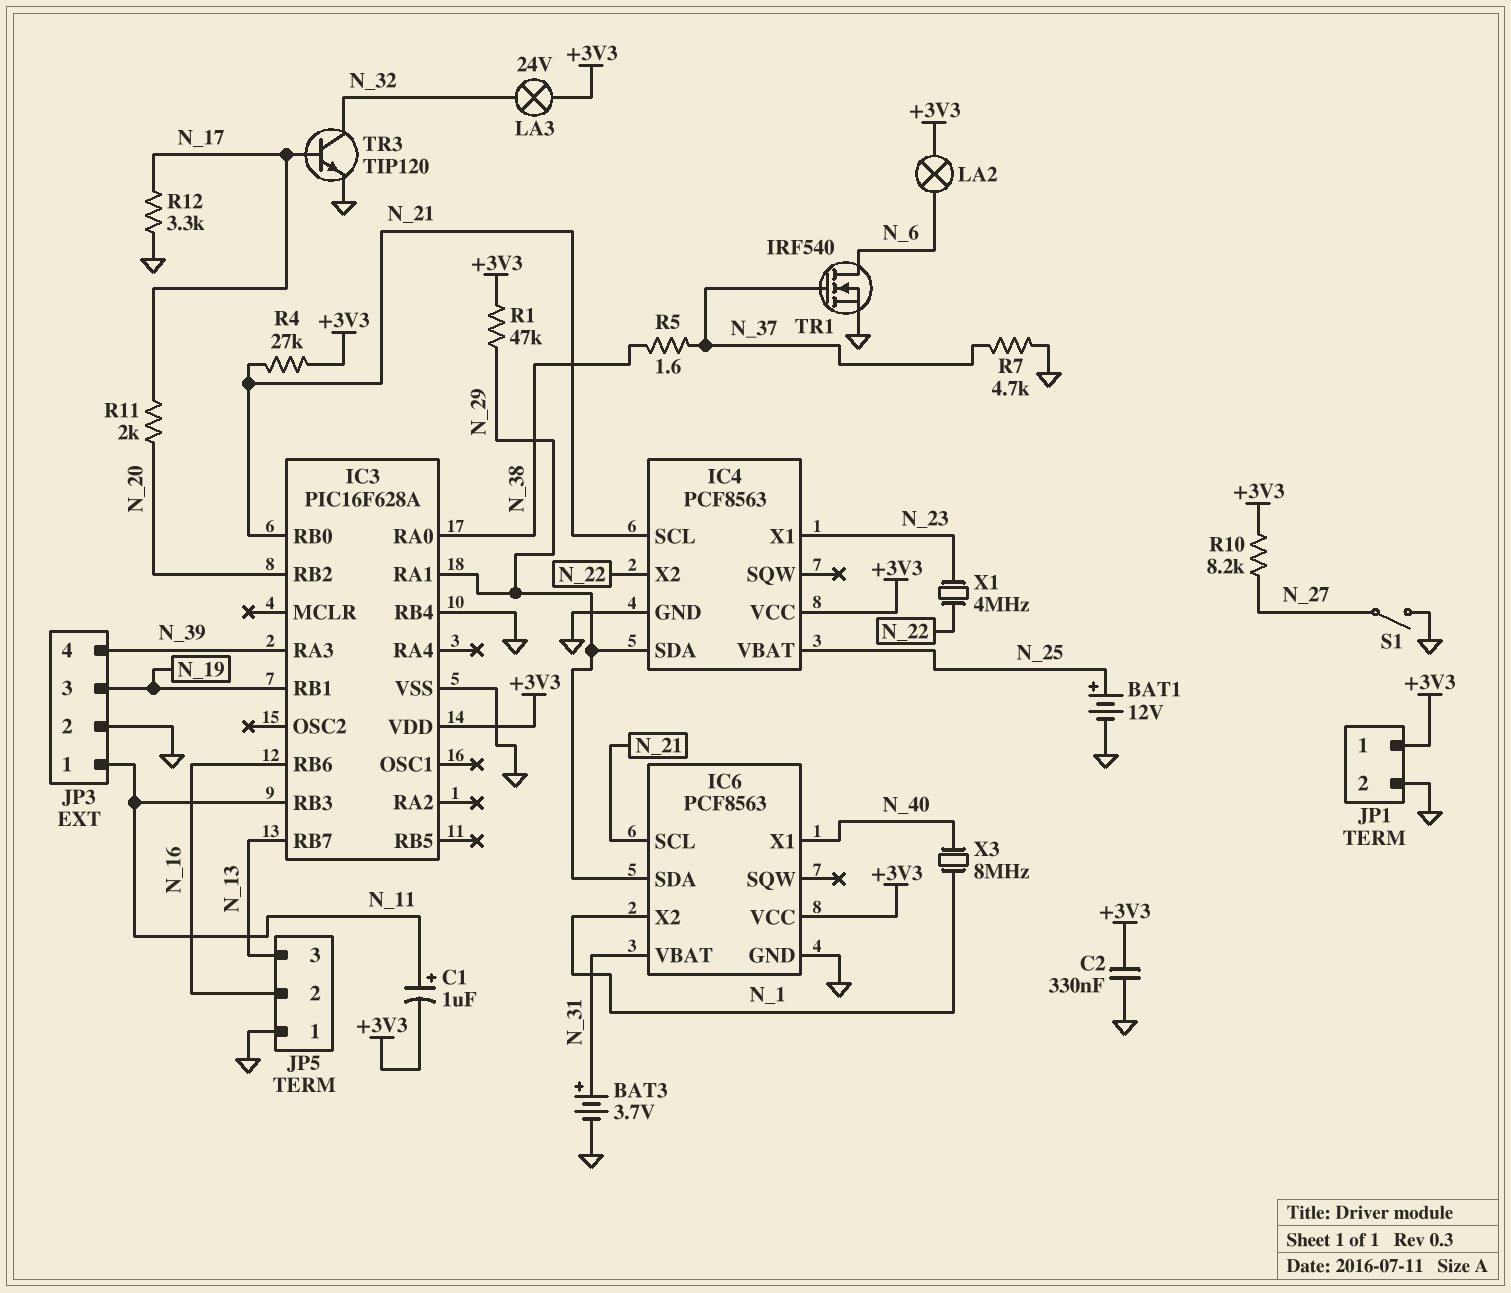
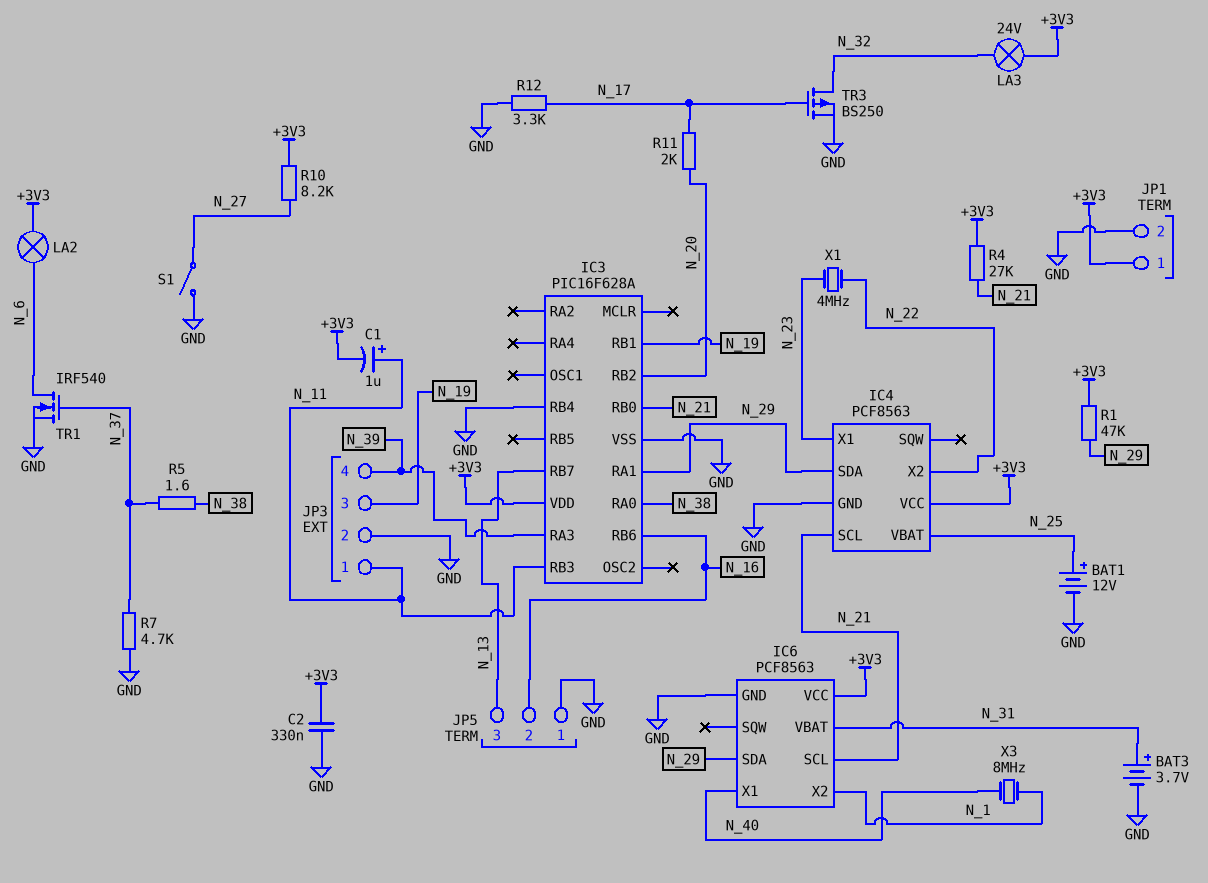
TR3: NPN TIP120 (B N_17, C N_32, E GND) -> PMOS BS250 (G N_17, D N_32, S GND)

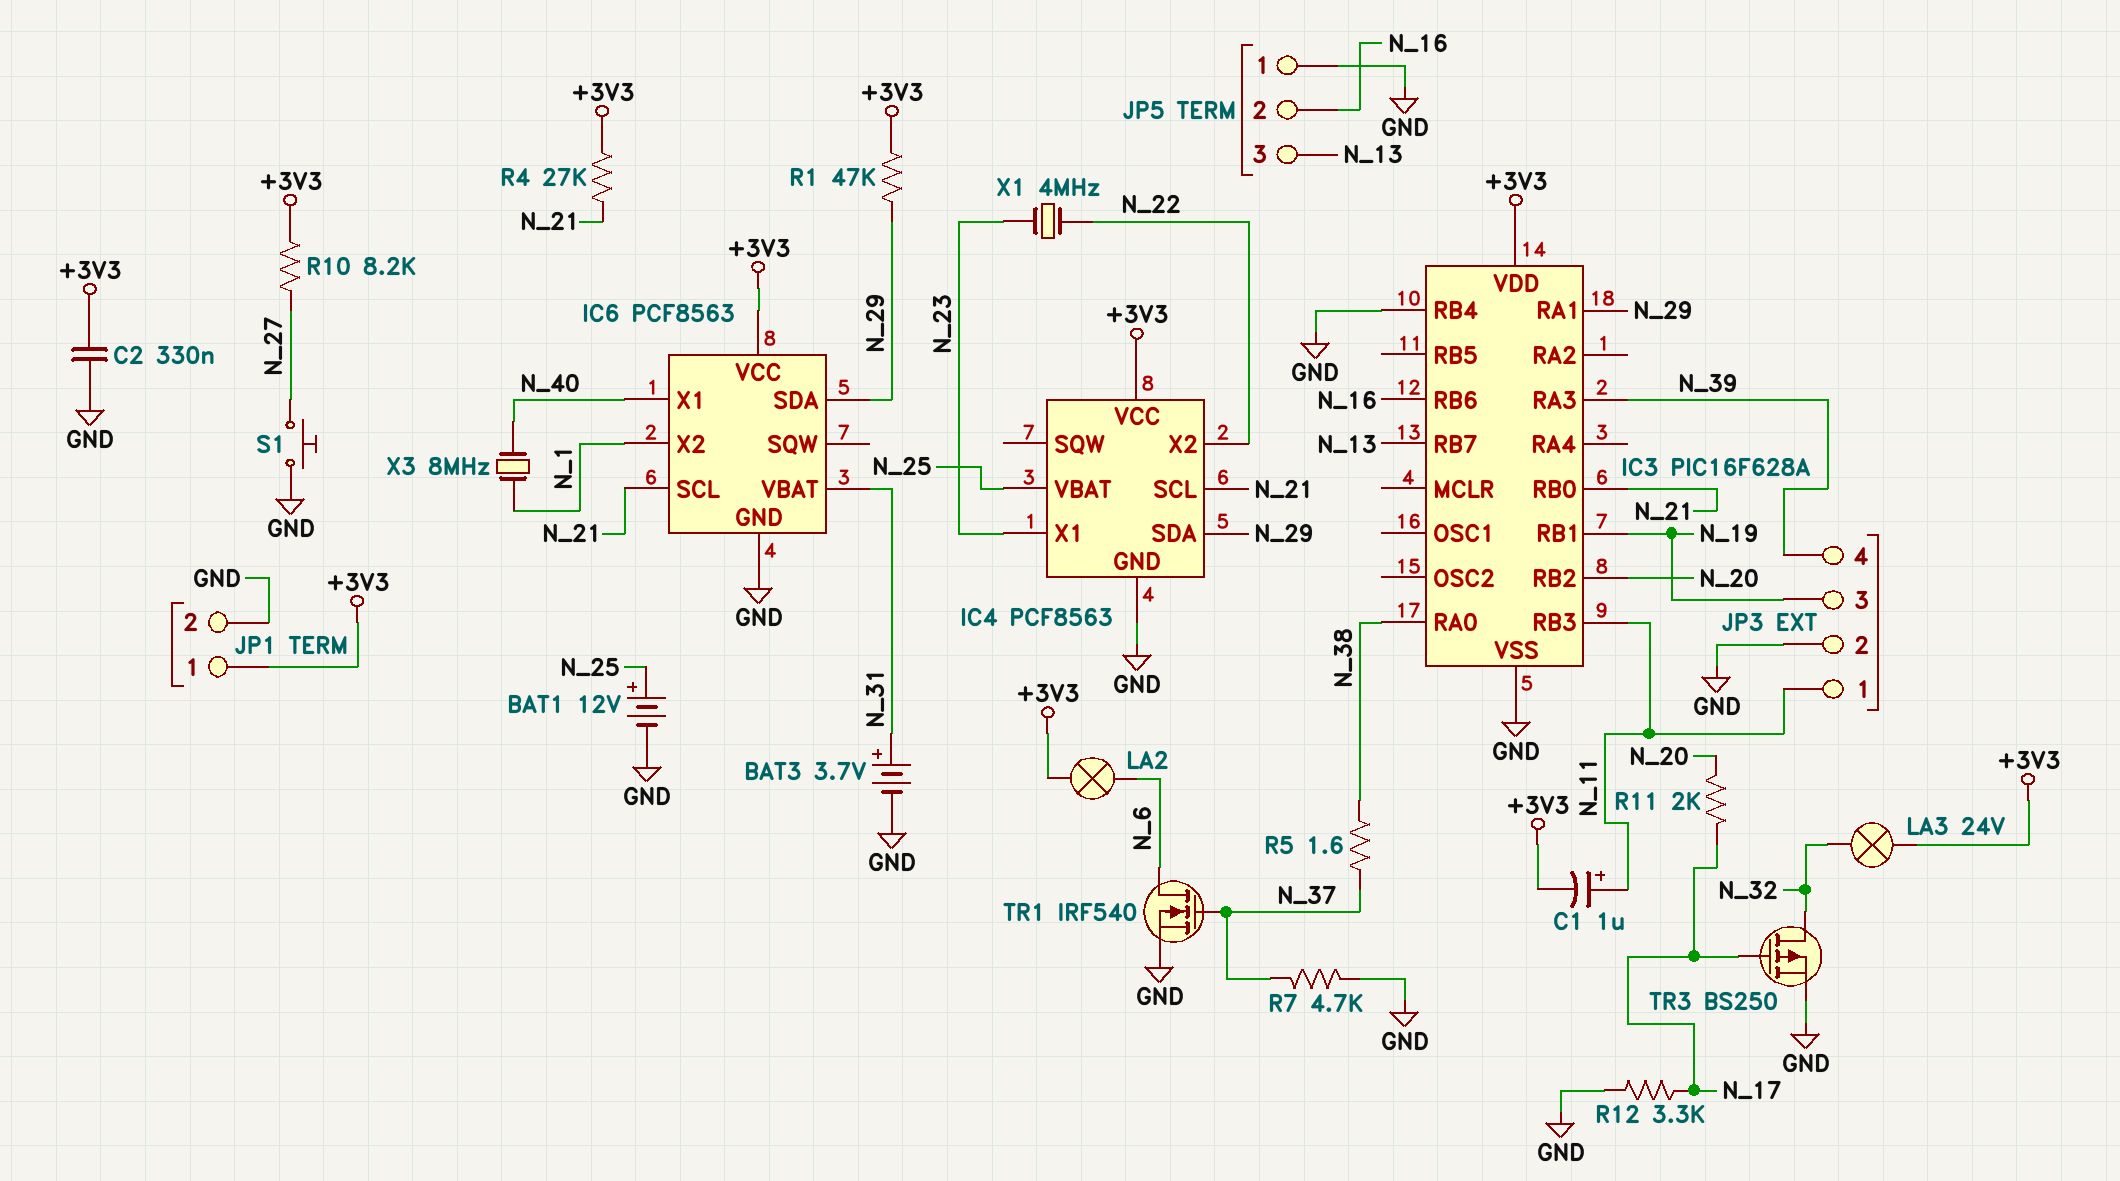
S1: switch (GND, N_27) -> button (GND, N_27)

